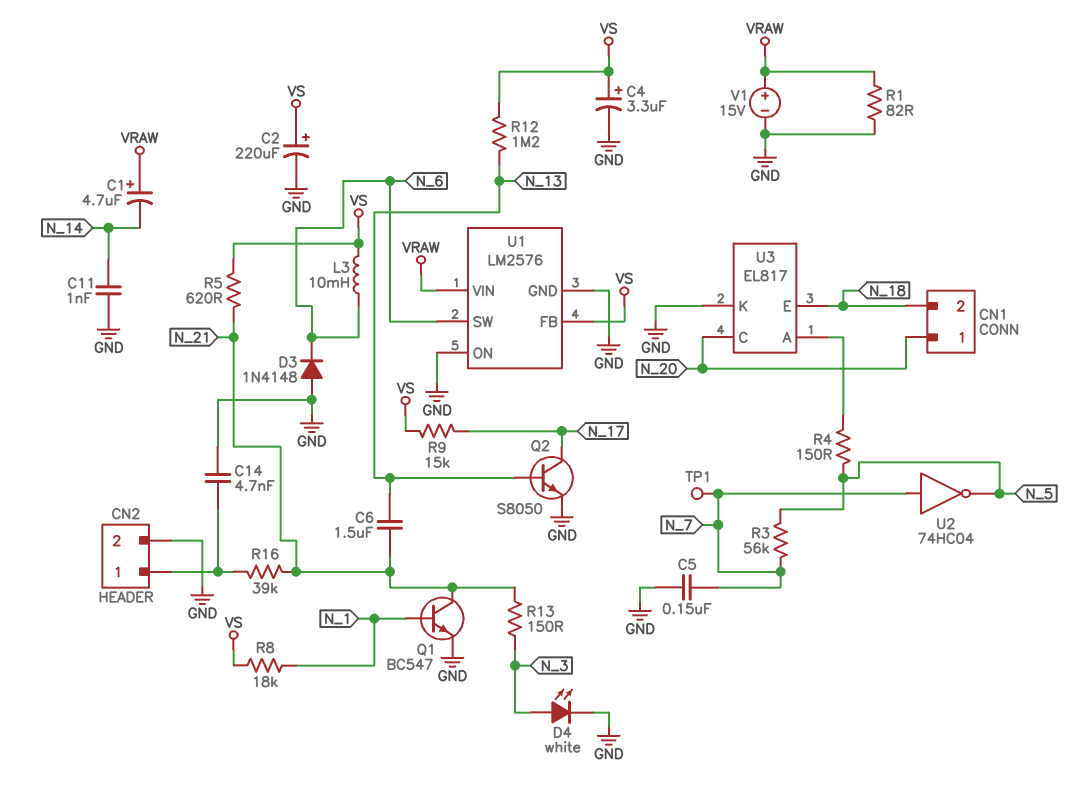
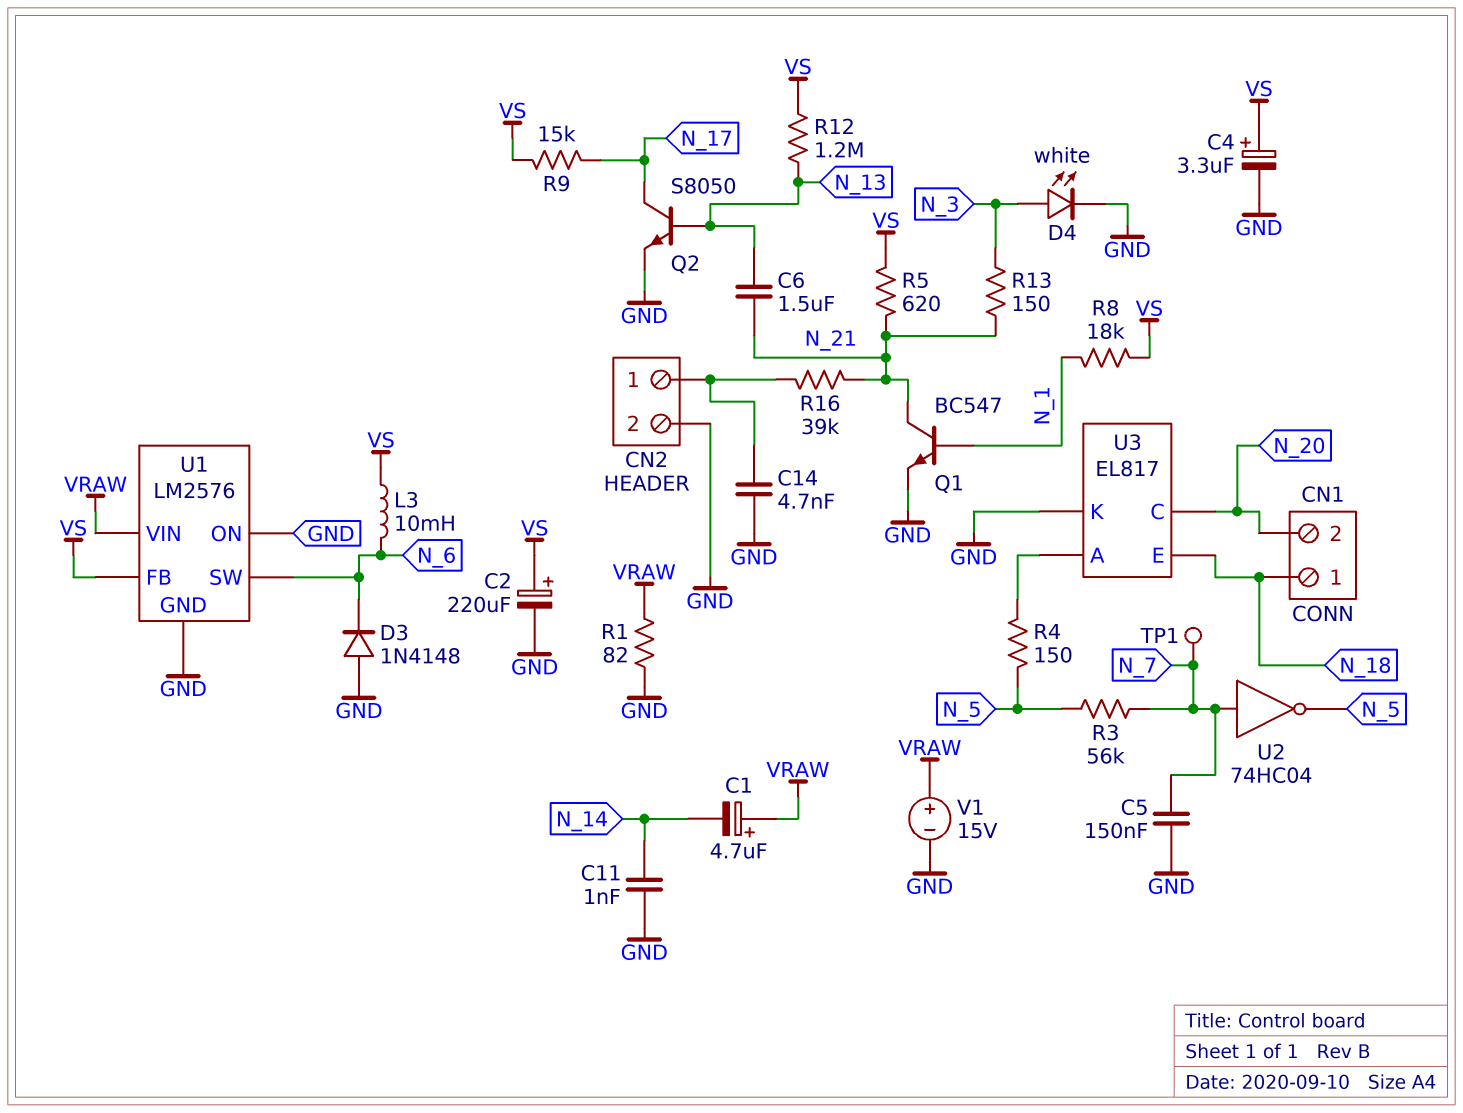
CN1 pin 1: N_20 -> N_18
CN1 pin 2: N_18 -> N_20

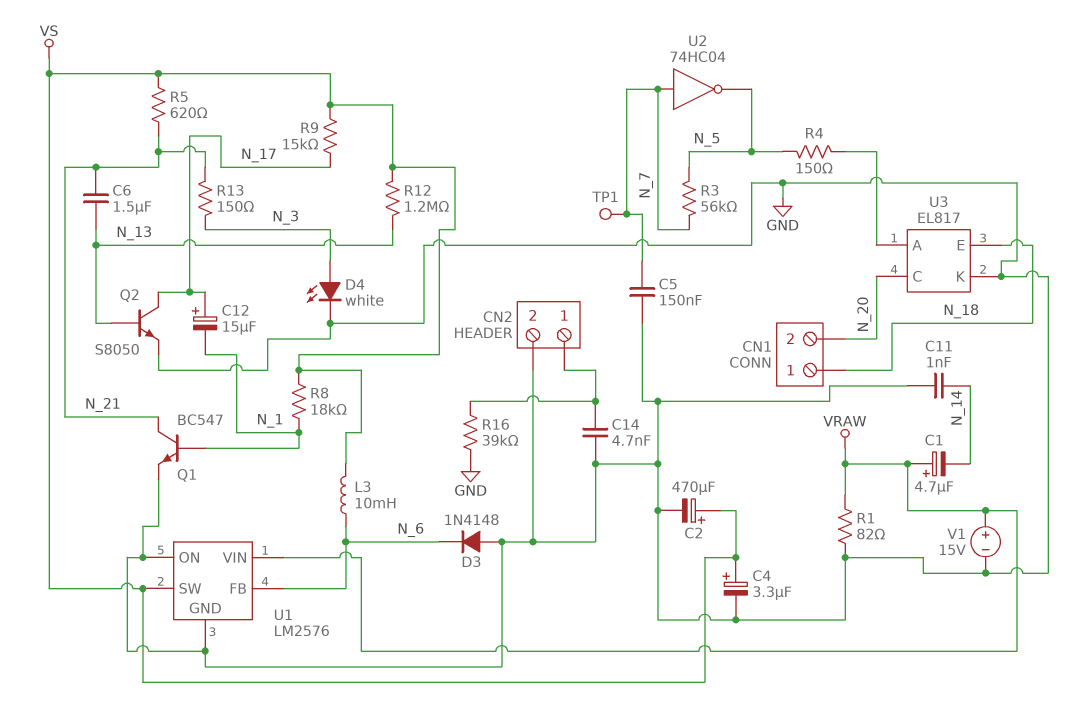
C2: 220uF (plus VS, minus GND) -> 470uF (plus VS, minus GND)
C12: none -> 15uF (plus N_17, minus N_1)
R16: 39k (CN2/1, N_21) -> 39k (CN2/1, GND)
U1 pin FB: VS -> N_6
U1 pin SW: N_6 -> VS

